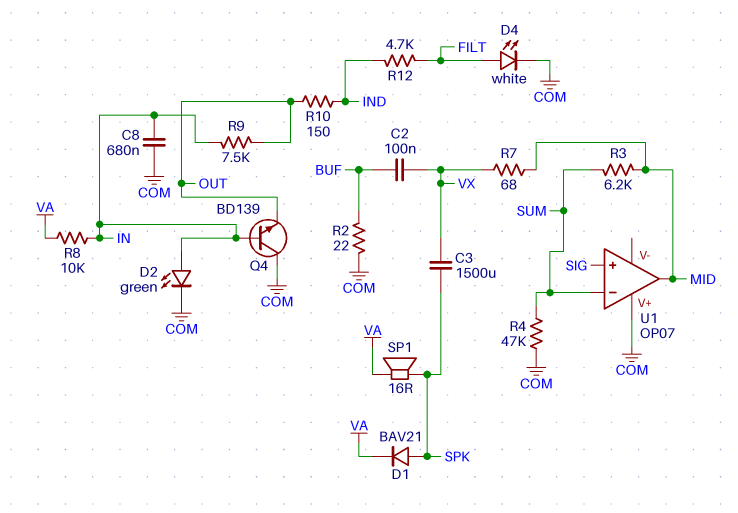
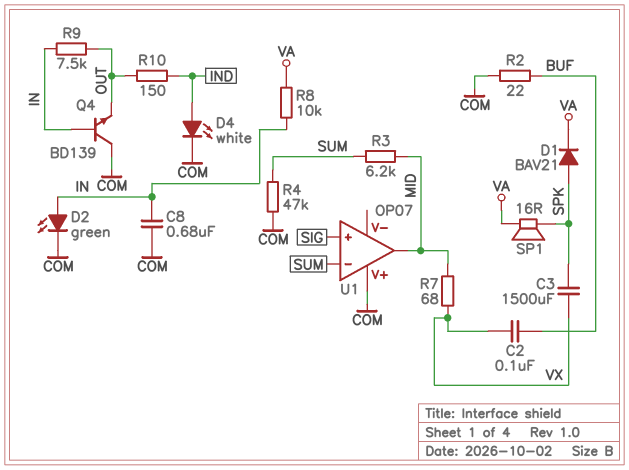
D4: LED white (A FILT, K COM) -> LED white (A IND, K COM)
R12: 4.7k (FILT, IND) -> none

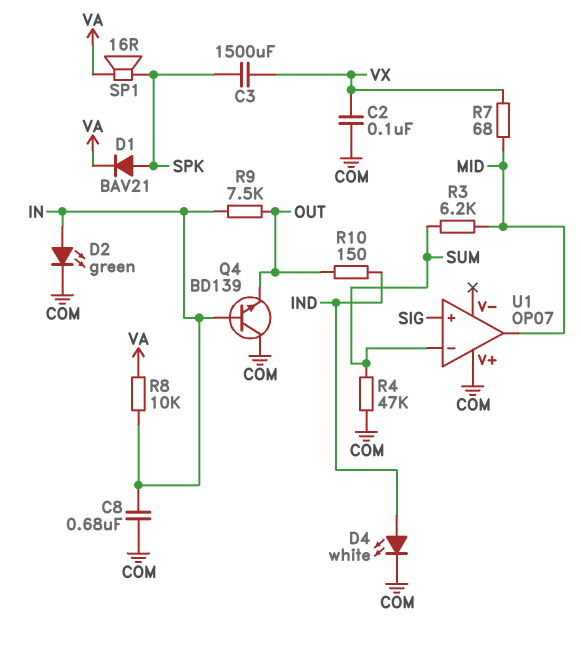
C2: 100nF (BUF, VX) -> 100nF (COM, VX)
R2: 22 (BUF, COM) -> none

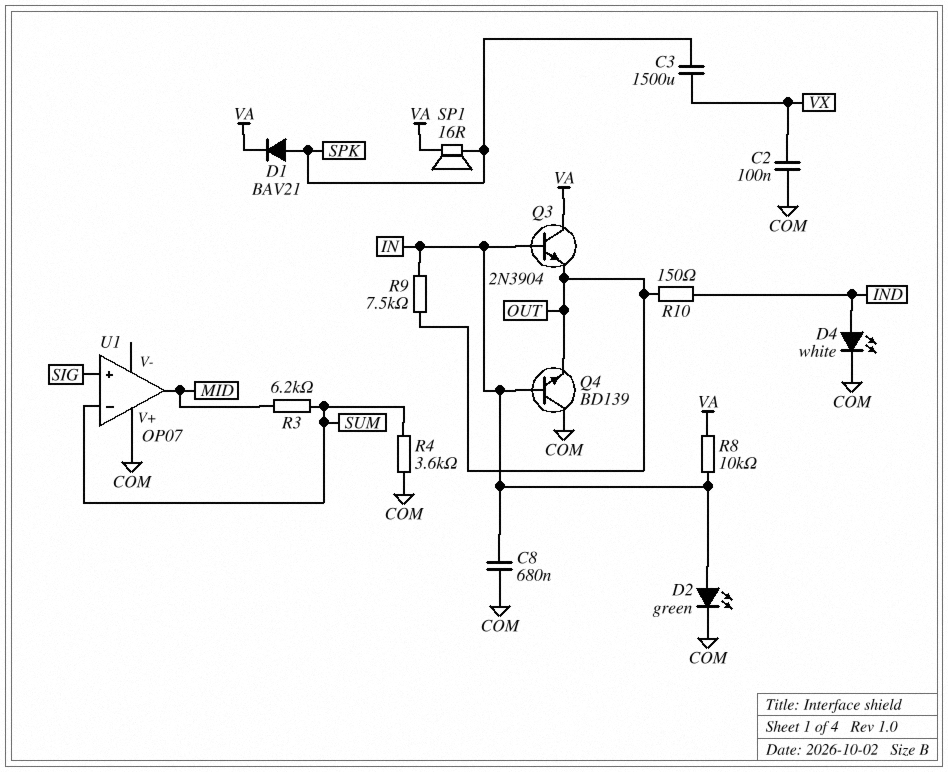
Q3: none -> NPN 2N3904 (B IN, C VA, E OUT)
R4: 47k (COM, SUM) -> 3.6k (COM, SUM)
R7: 68 (MID, VX) -> none

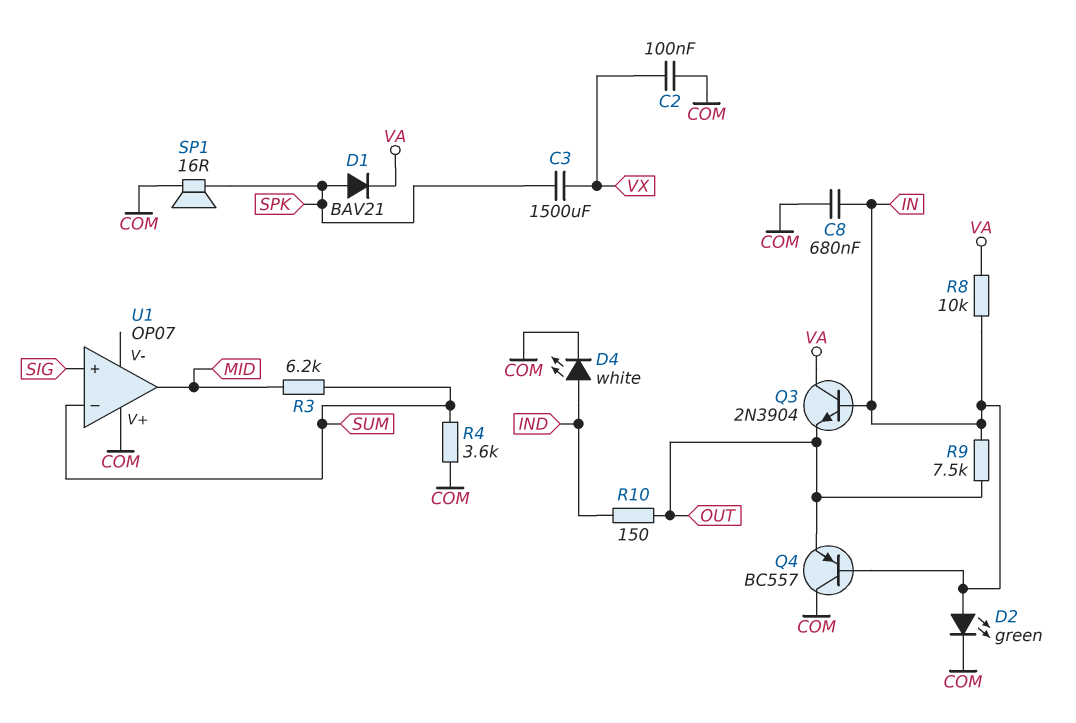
Q4: NPN BD139 (B IN, C COM, E OUT) -> PNP BC557 (B IN, C COM, E OUT)
SP1: speaker 16R (SPK, VA) -> speaker 16R (COM, SPK)

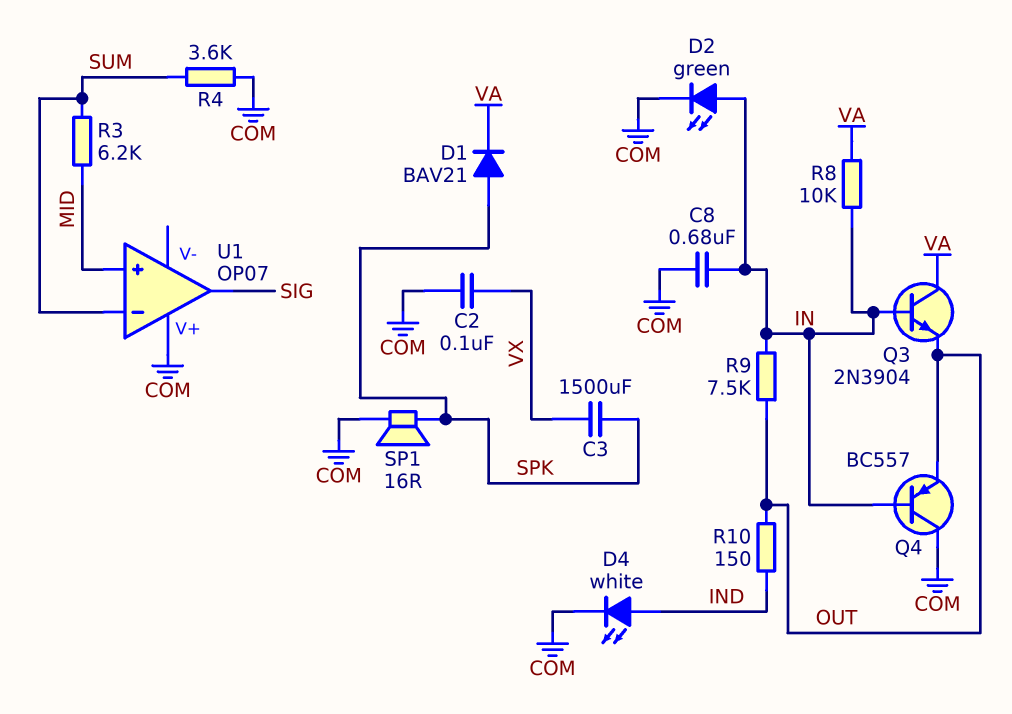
U1 pin in+: SIG -> MID
U1 pin out: MID -> SIG

